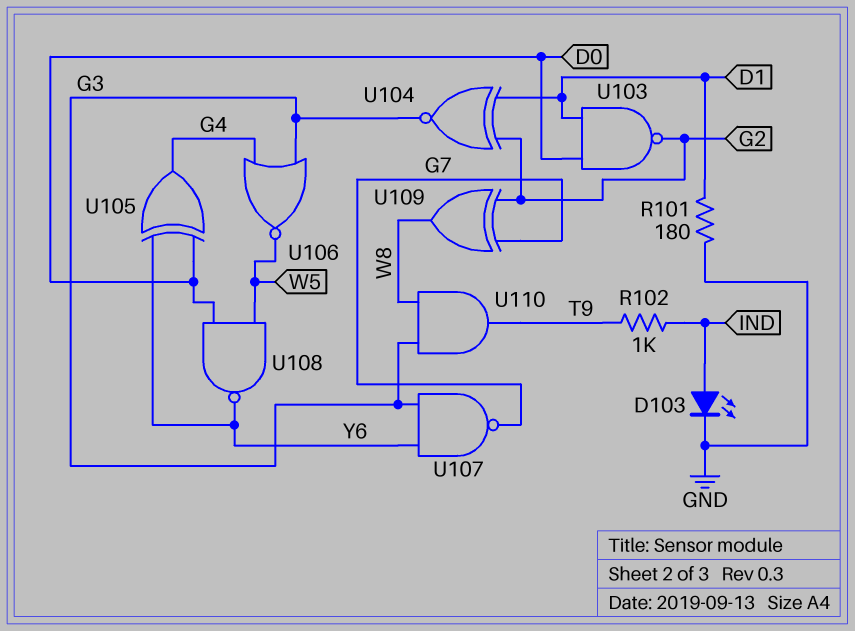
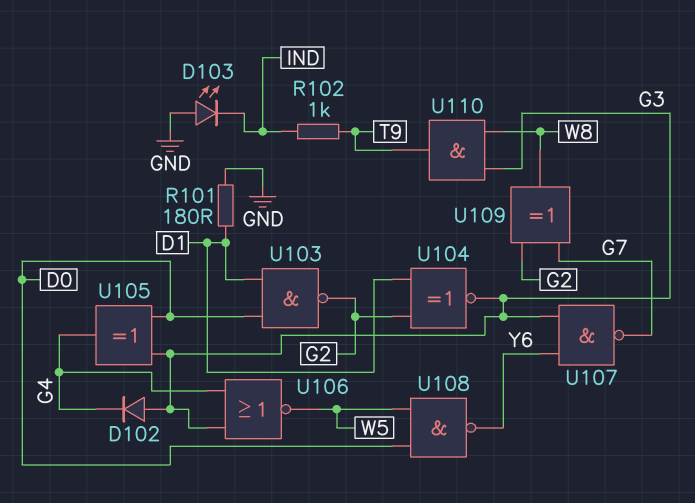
D102: none -> diode (A G3, K G4)
D103: LED (A IND, K GND) -> LED (A GND, K IND)
U105: XOR (in D0, in Y6, out G4) -> XOR (in D0, in G3, out G4)

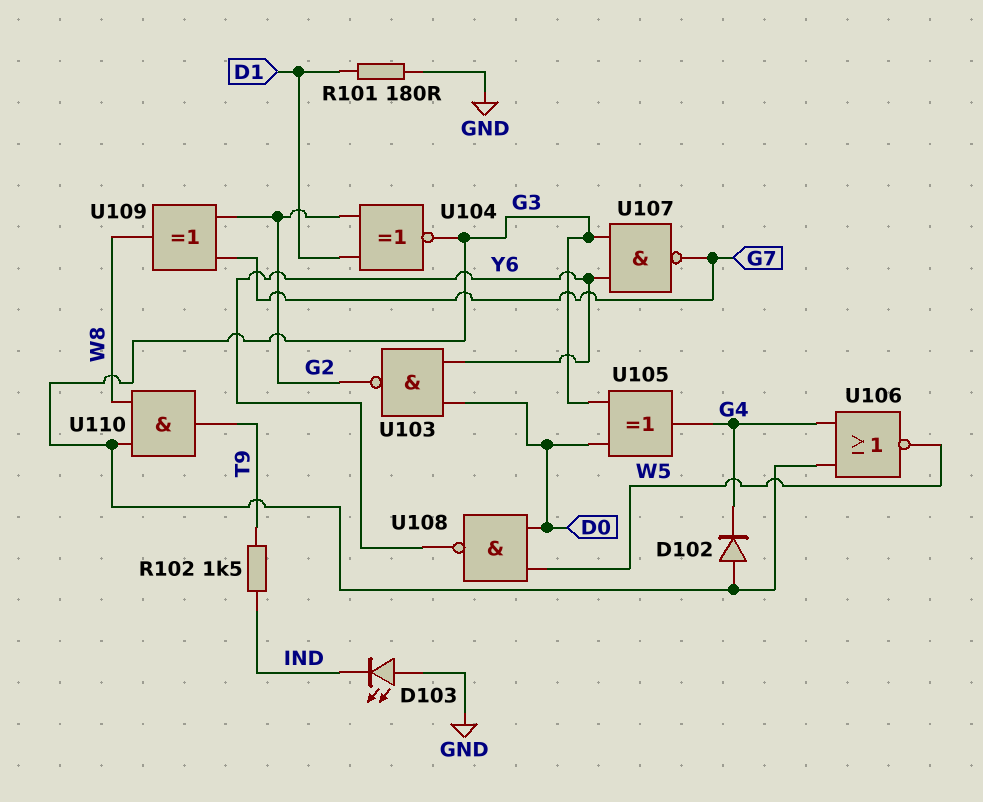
R102: 1k (IND, T9) -> 1.5k (IND, T9)
U103: NAND (in D0, in D1, out G2) -> NAND (in D0, in Y6, out G2)

